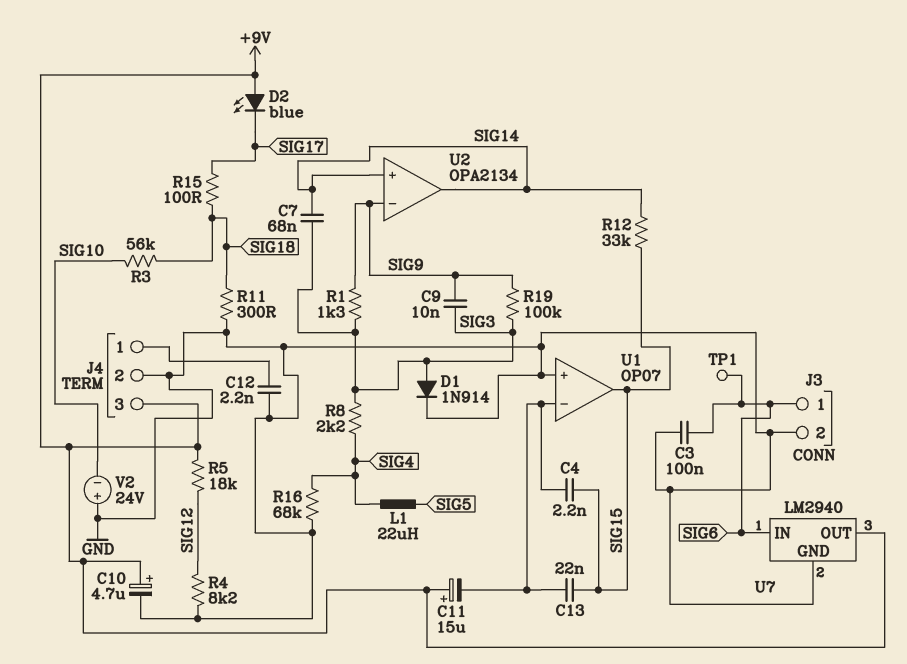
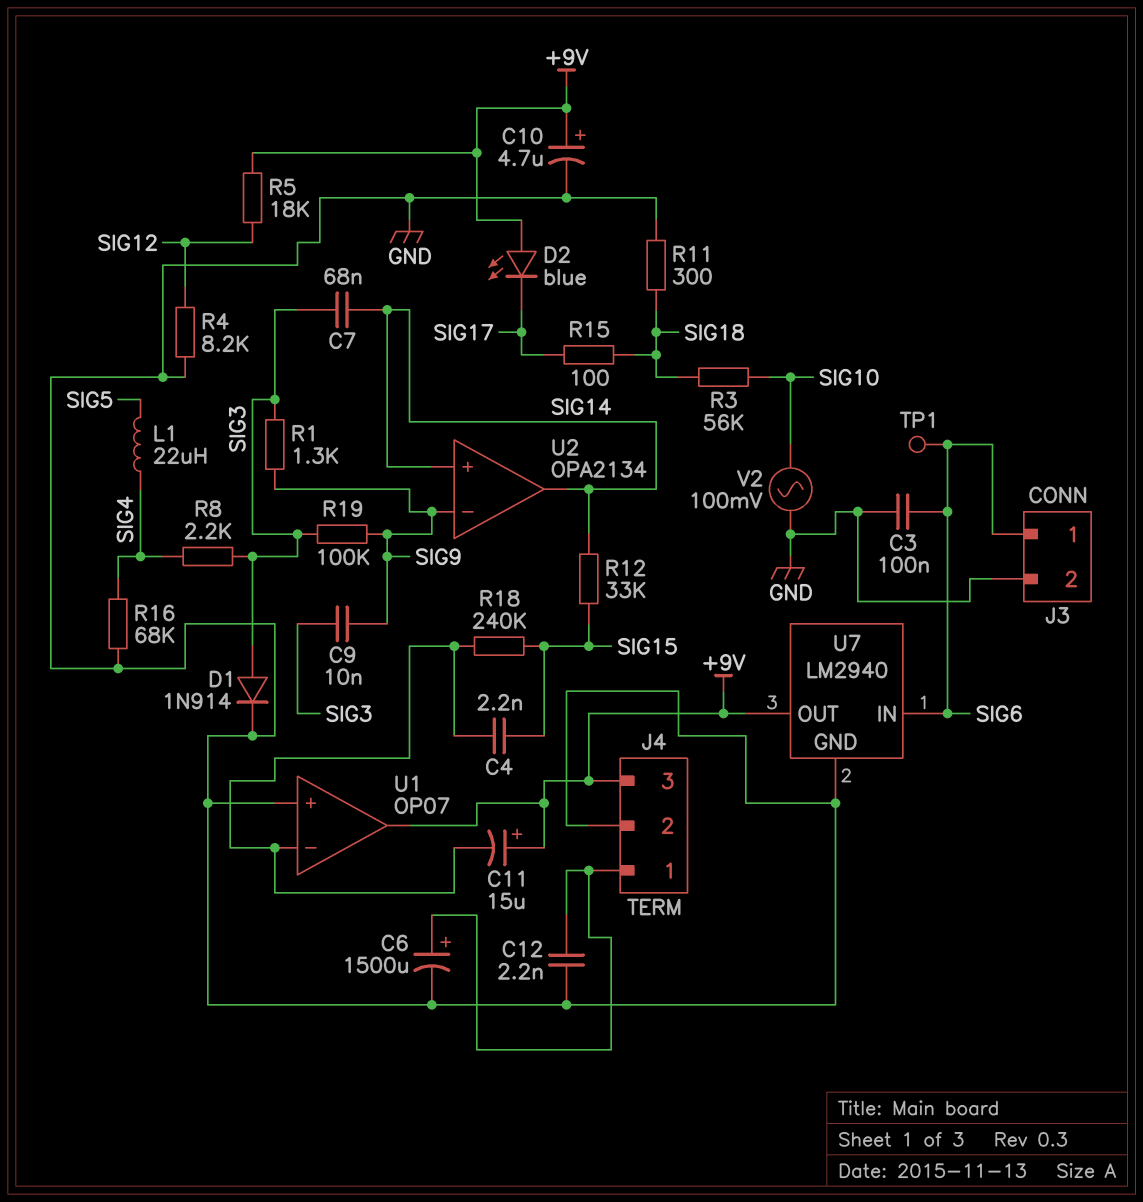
C6: none -> 1500uF (plus J4/1, minus GND)
C13: 22nF (SIG15, U1/in-) -> none
R18: none -> 240k (SIG15, U1/in-)
U1 pin out: SIG15 -> +9V
V2: 24V (plus GND, minus SIG10) -> AC 100mV (GND, SIG10)

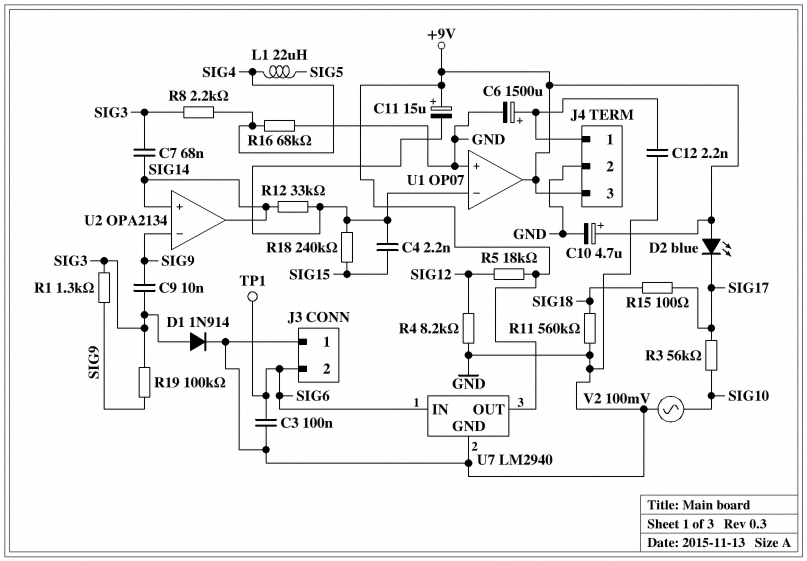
J3 pin 1: SIG6 -> GND
J3 pin 2: GND -> SIG6
R3: 56k (SIG10, SIG18) -> 56k (SIG10, SIG17)
R11: 300 (GND, SIG18) -> 560k (GND, SIG18)
R12: 33k (SIG14, SIG15) -> 33k (SIG14, U1/in-)

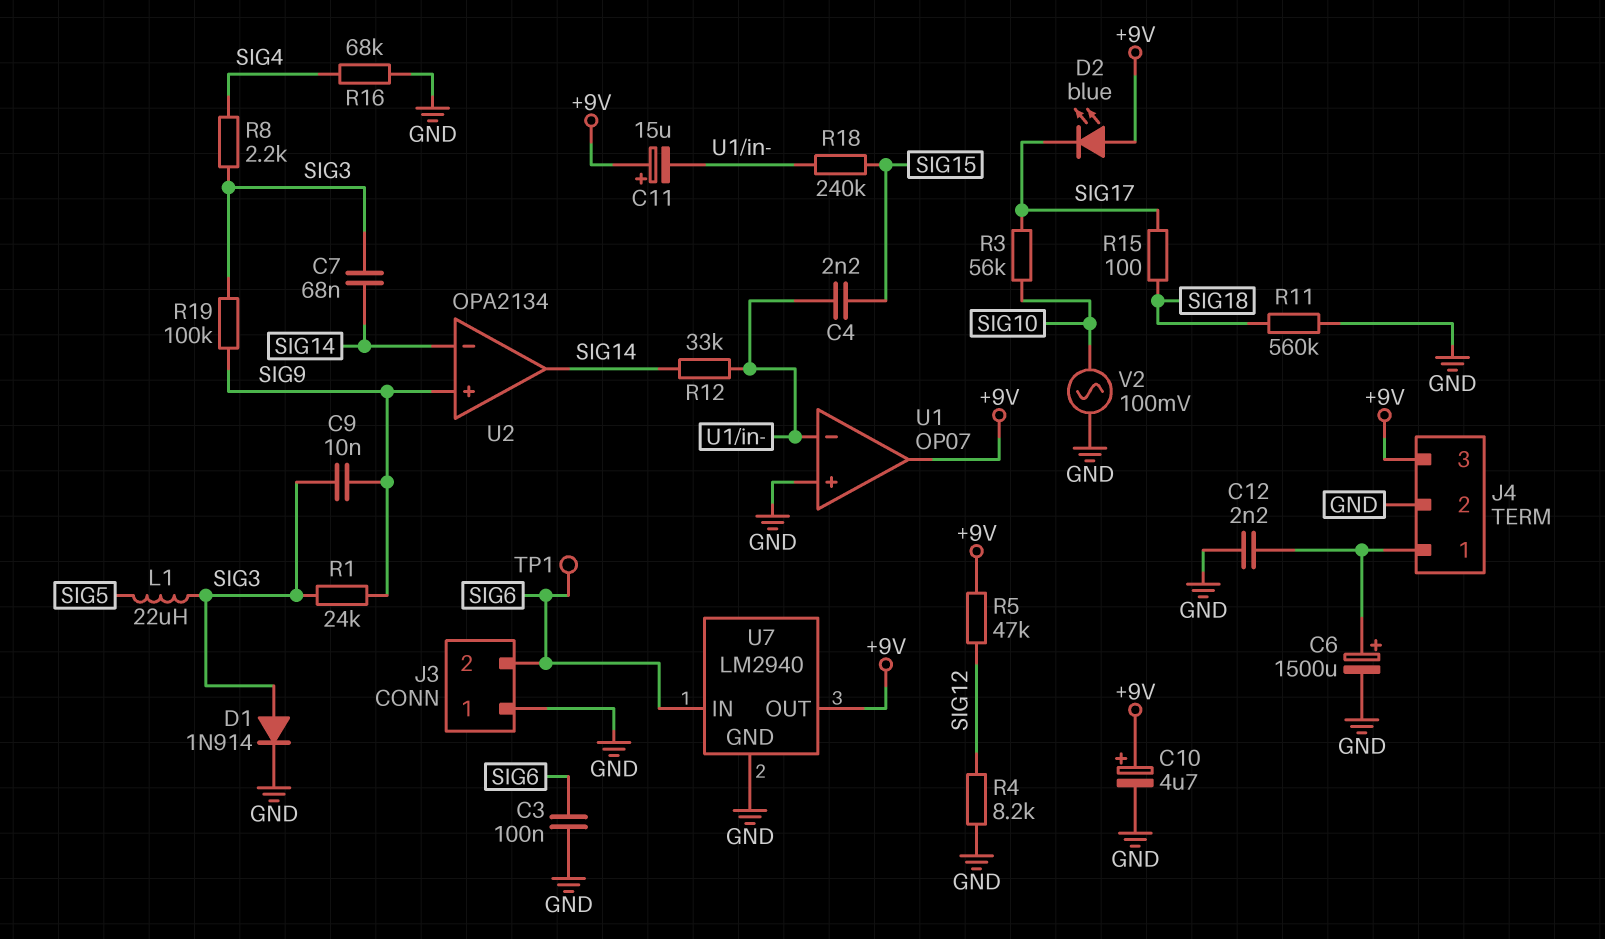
L1: 22uH (SIG4, SIG5) -> 22uH (SIG3, SIG5)
R1: 1.3k (SIG3, SIG9) -> 24k (SIG3, SIG9)
R5: 18k (+9V, SIG12) -> 47k (+9V, SIG12)
U2 pin in+: SIG14 -> SIG9
U2 pin in-: SIG9 -> SIG14

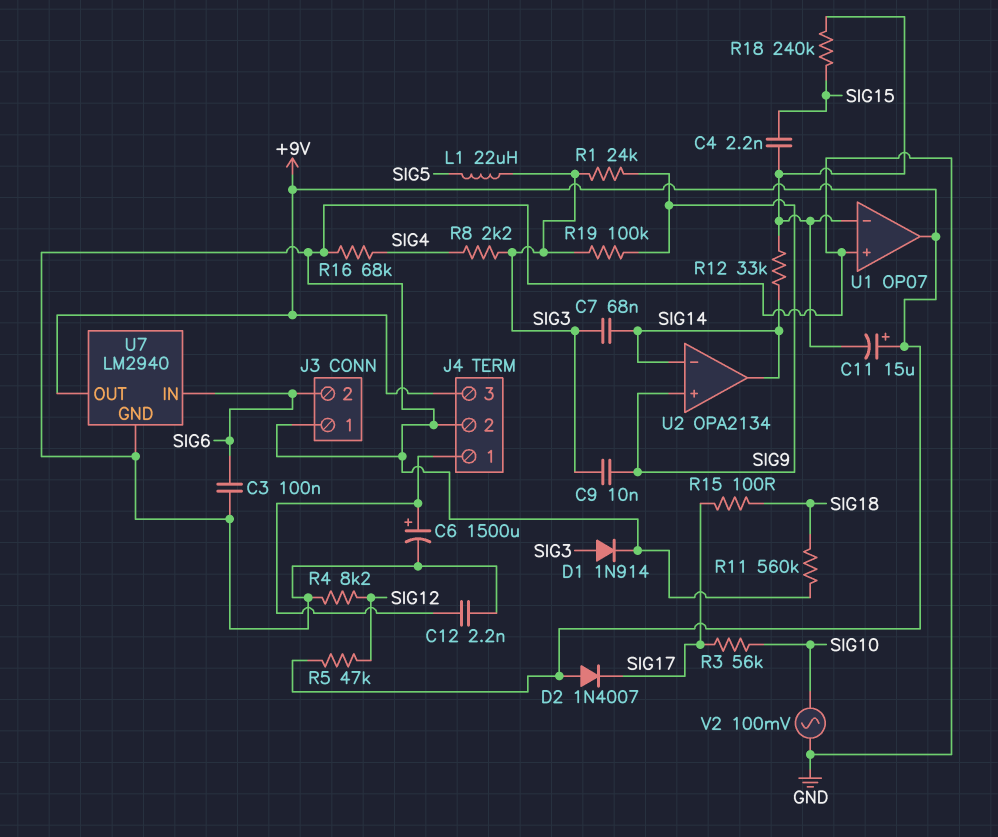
C10: 4.7uF (plus +9V, minus GND) -> none
D2: LED blue (A +9V, K SIG17) -> diode 1N4007 (A +9V, K SIG17)
TP1: test point (SIG6) -> none

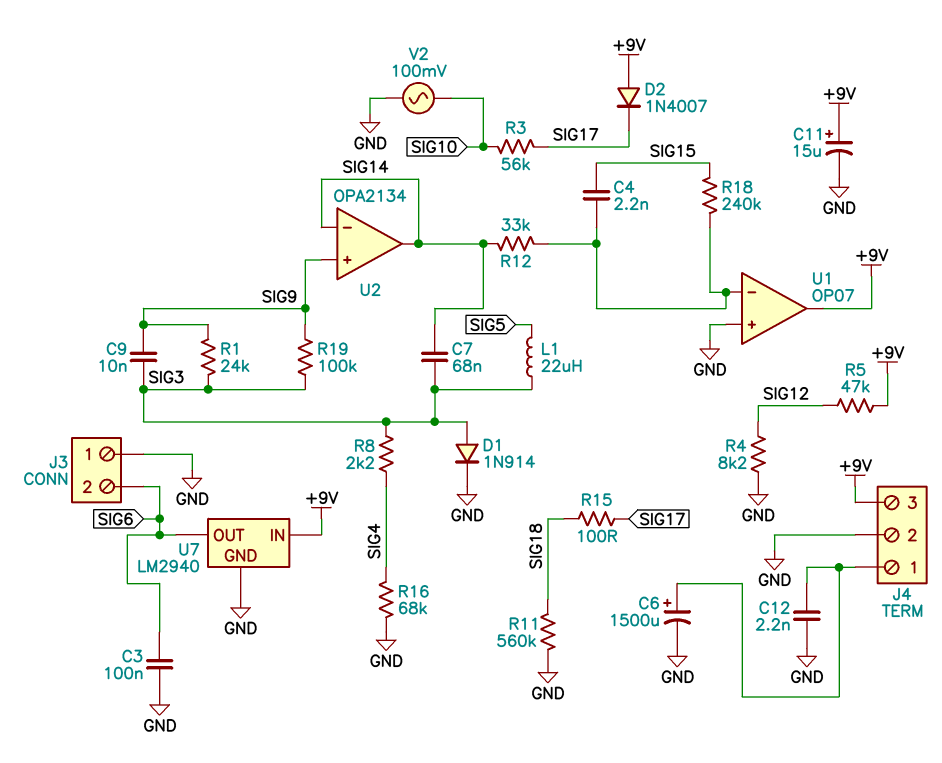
C11: 15uF (plus +9V, minus U1/in-) -> 15uF (plus +9V, minus GND)
U7 pin IN: SIG6 -> +9V
U7 pin OUT: +9V -> SIG6

